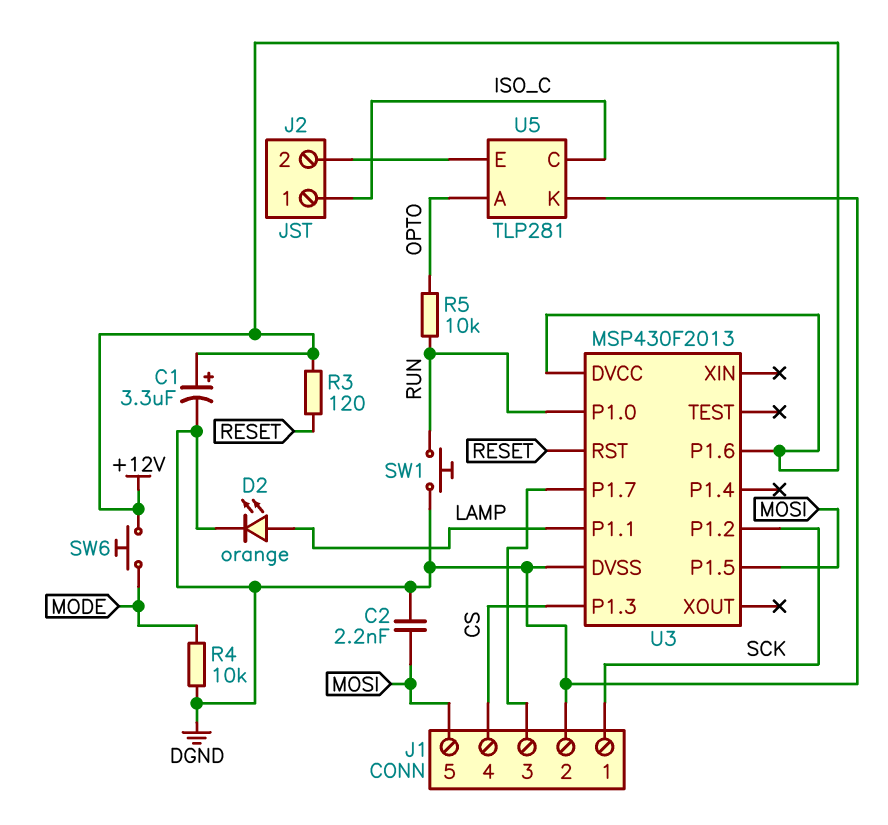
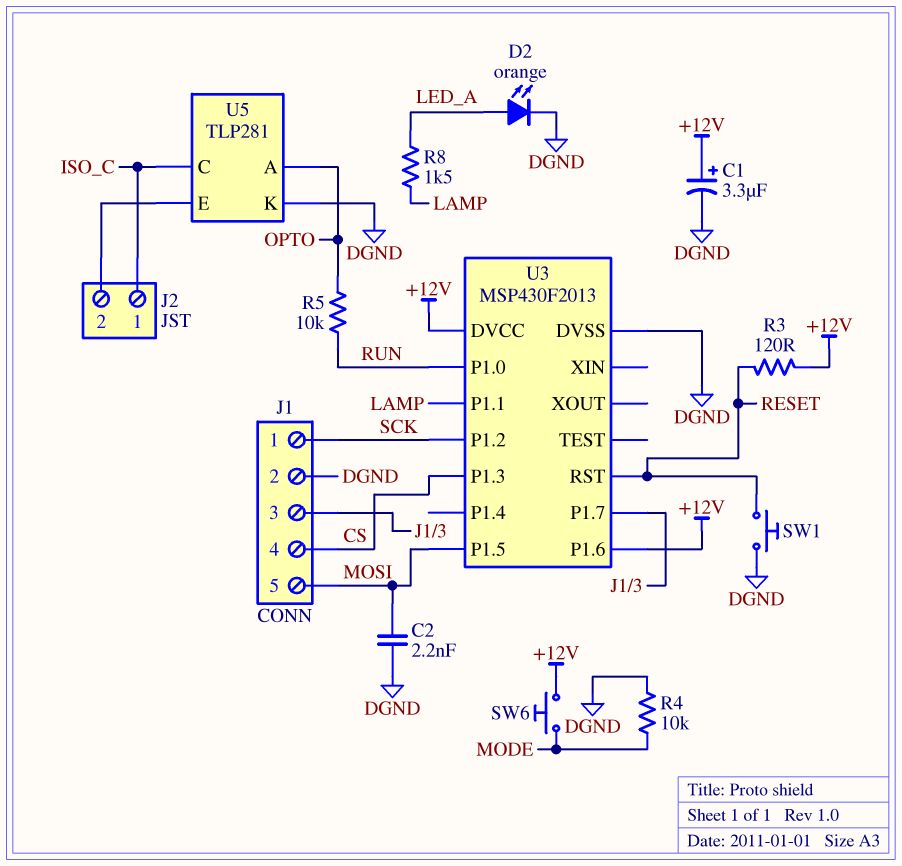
D2: LED orange (A LAMP, K DGND) -> LED orange (A LED_A, K DGND)
R8: none -> 1.5k (LAMP, LED_A)
SW1: button (DGND, RUN) -> button (DGND, RESET)

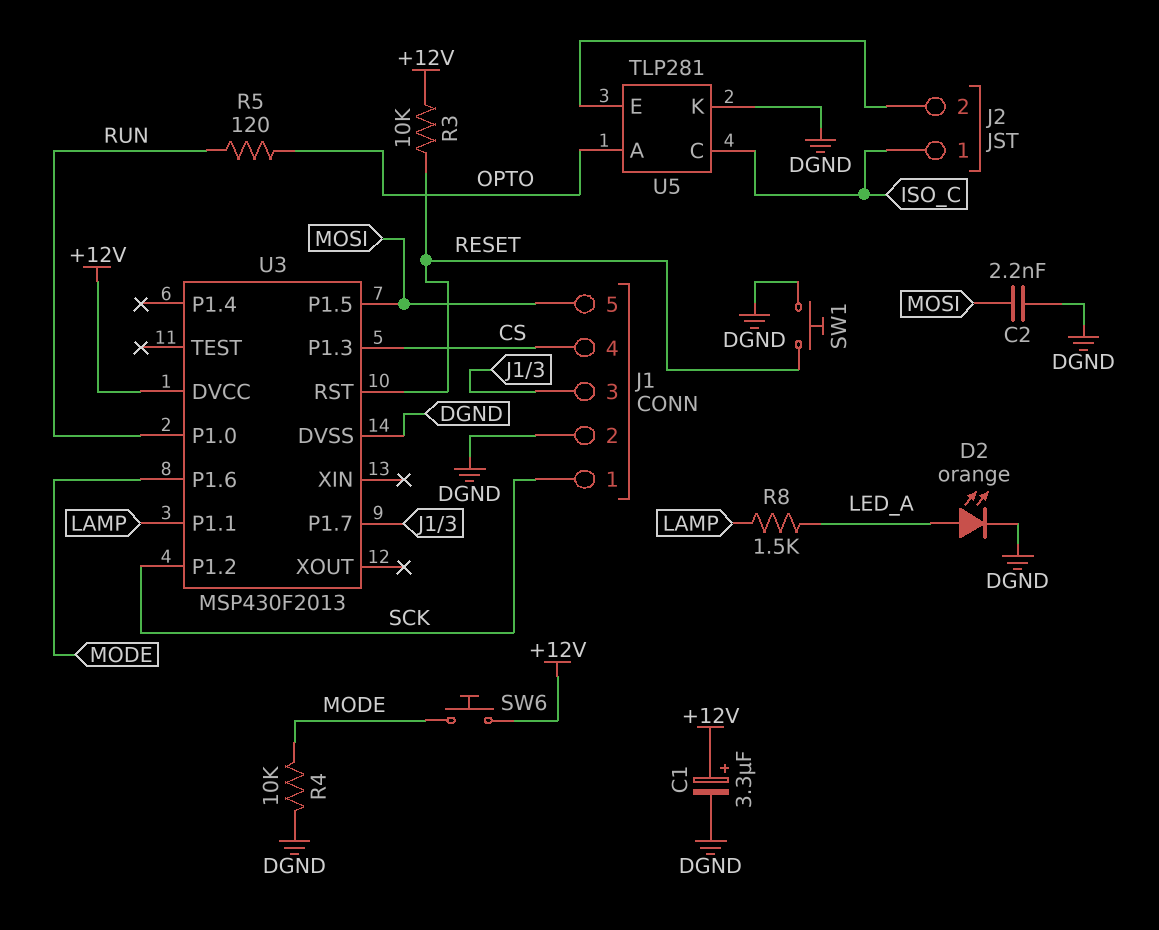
R3: 120 (+12V, RESET) -> 10k (+12V, RESET)
R5: 10k (OPTO, RUN) -> 120 (OPTO, RUN)
U3 pin P1.6: +12V -> MODE

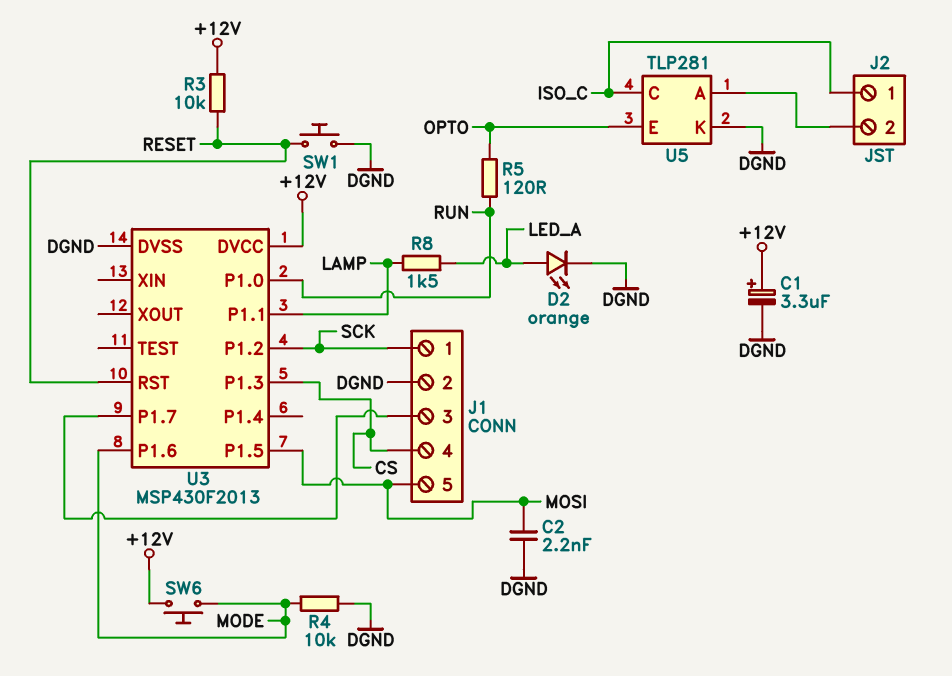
U5 pin A: OPTO -> J2/2
U5 pin E: J2/2 -> OPTO

